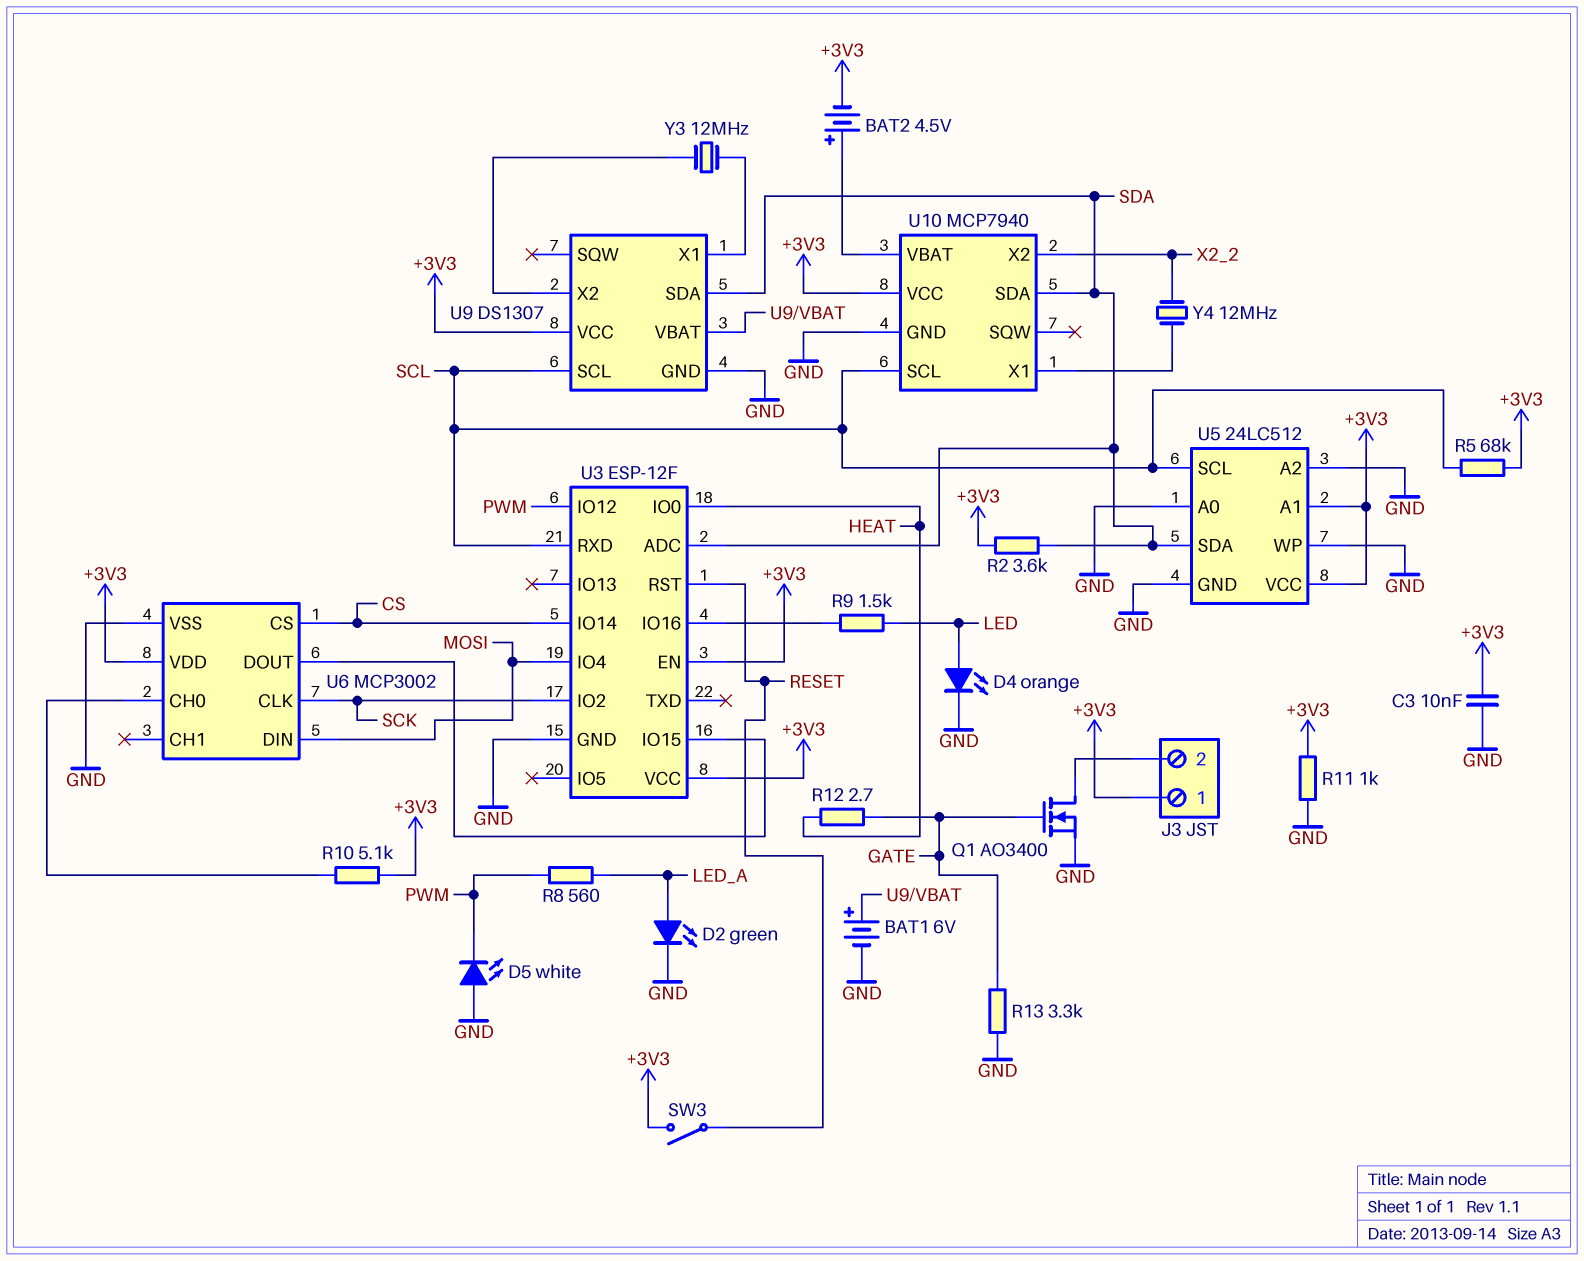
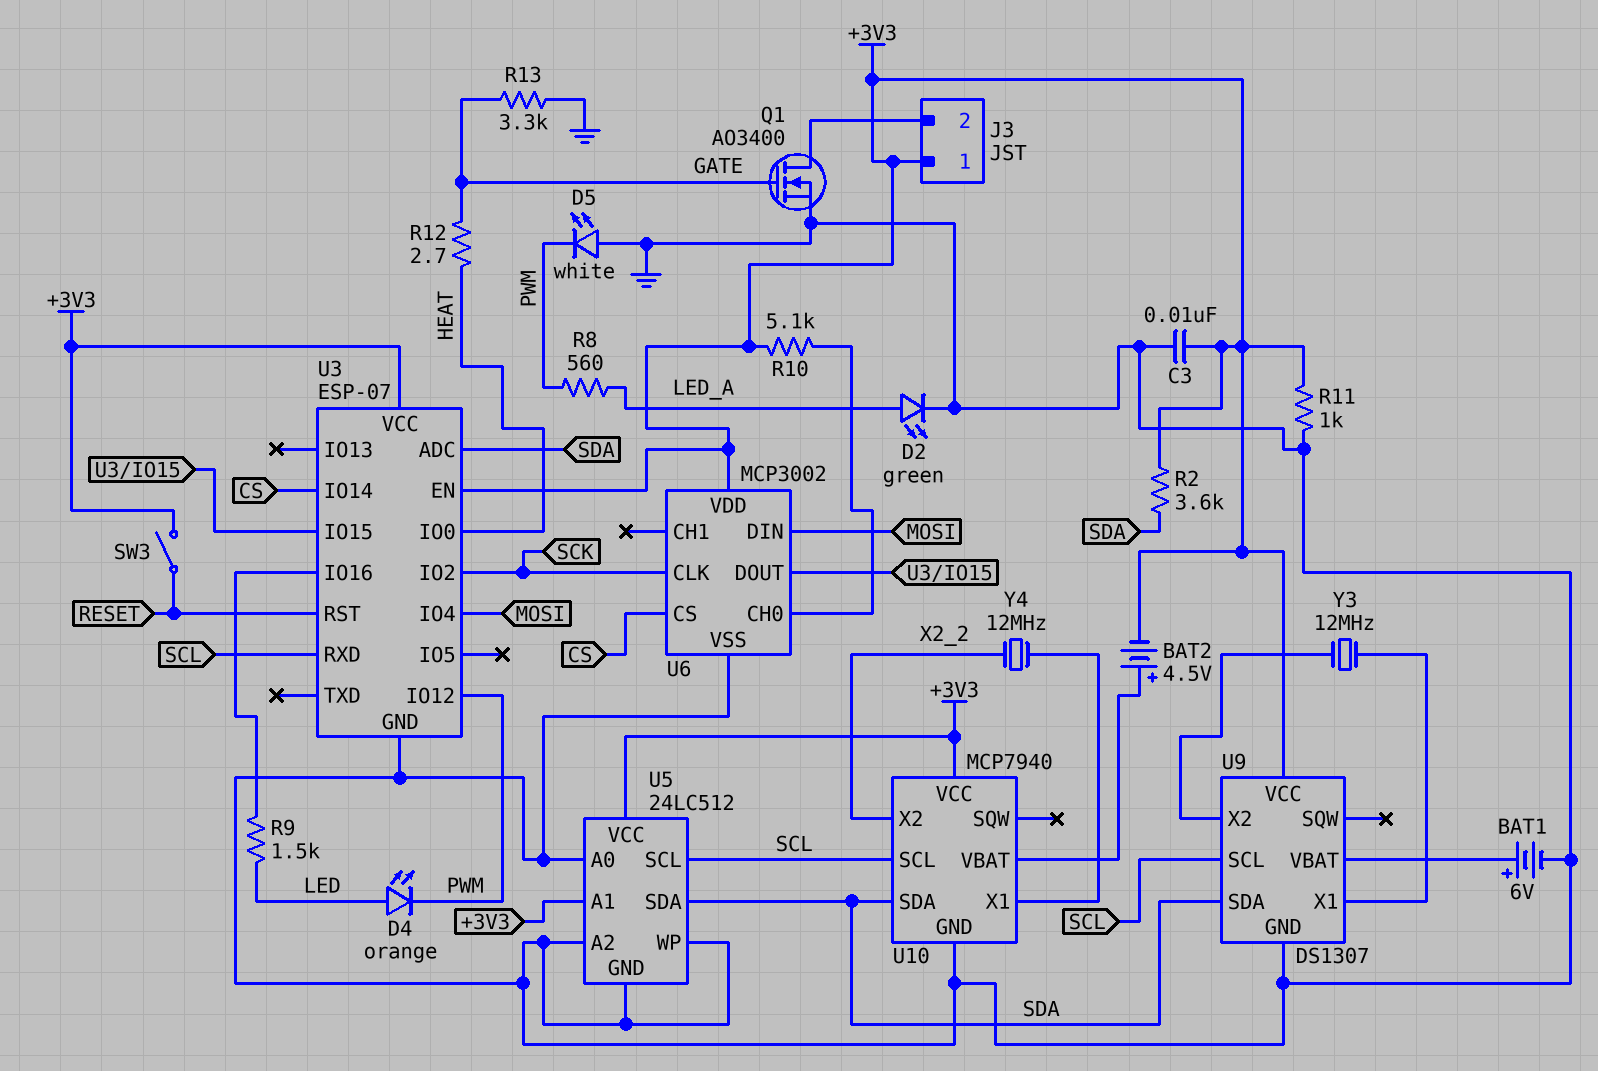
D4: LED orange (A LED, K GND) -> LED orange (A LED, K PWM)
R5: 68k (+3V3, SCL) -> none
U3: ESP-12F -> ESP-07

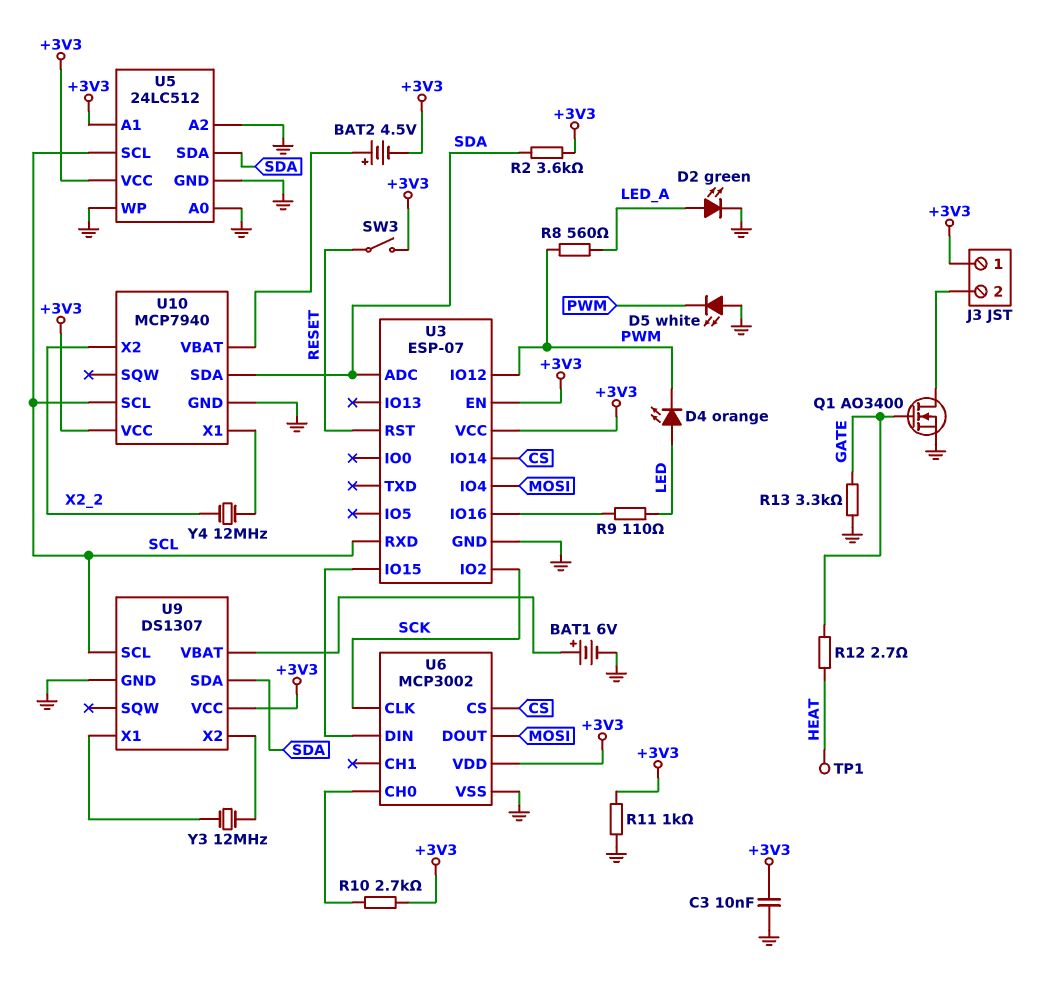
R9: 1.5k (LED, U3/IO16) -> 110 (LED, U3/IO16)
R10: 5.1k (+3V3, U6/CH0) -> 2.7k (+3V3, U6/CH0)
TP1: none -> test point (HEAT)
U3 pin IO0: HEAT -> none
U6 pin DIN: MOSI -> U3/IO15
U6 pin DOUT: U3/IO15 -> MOSI

